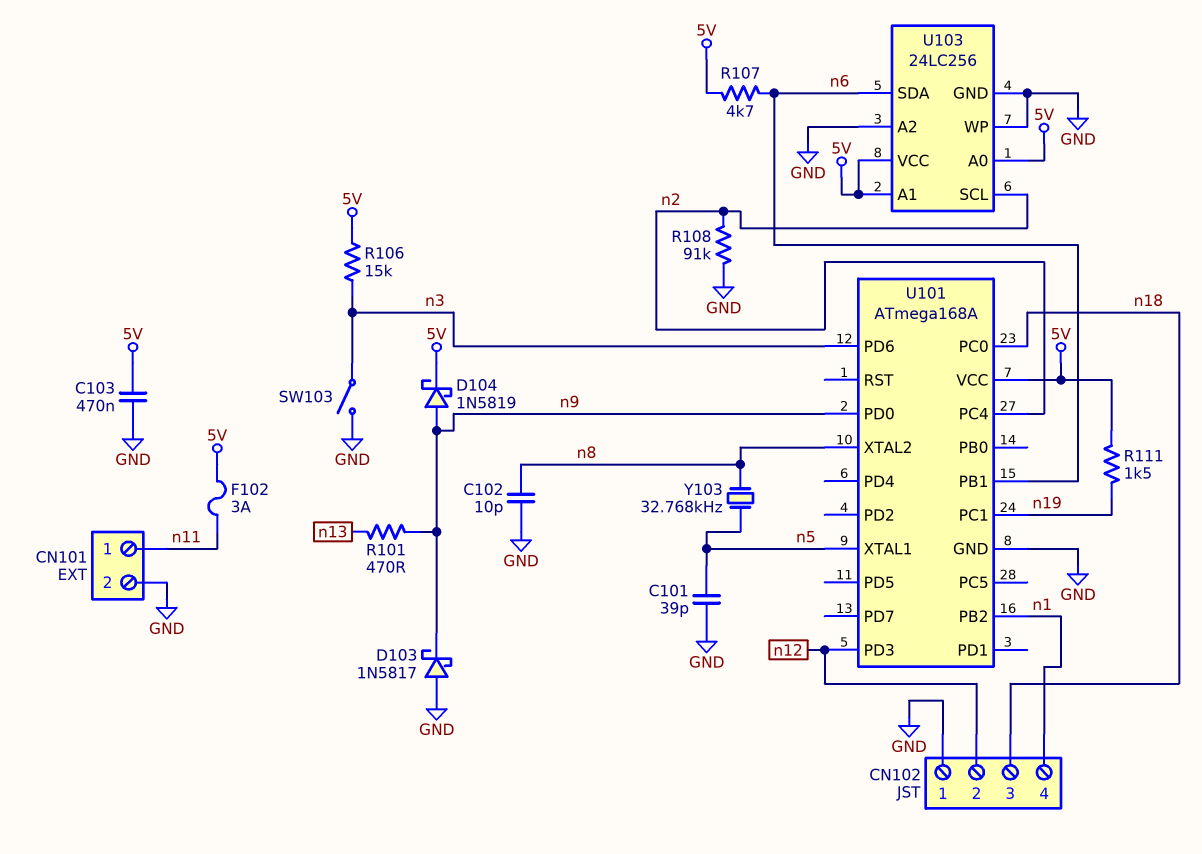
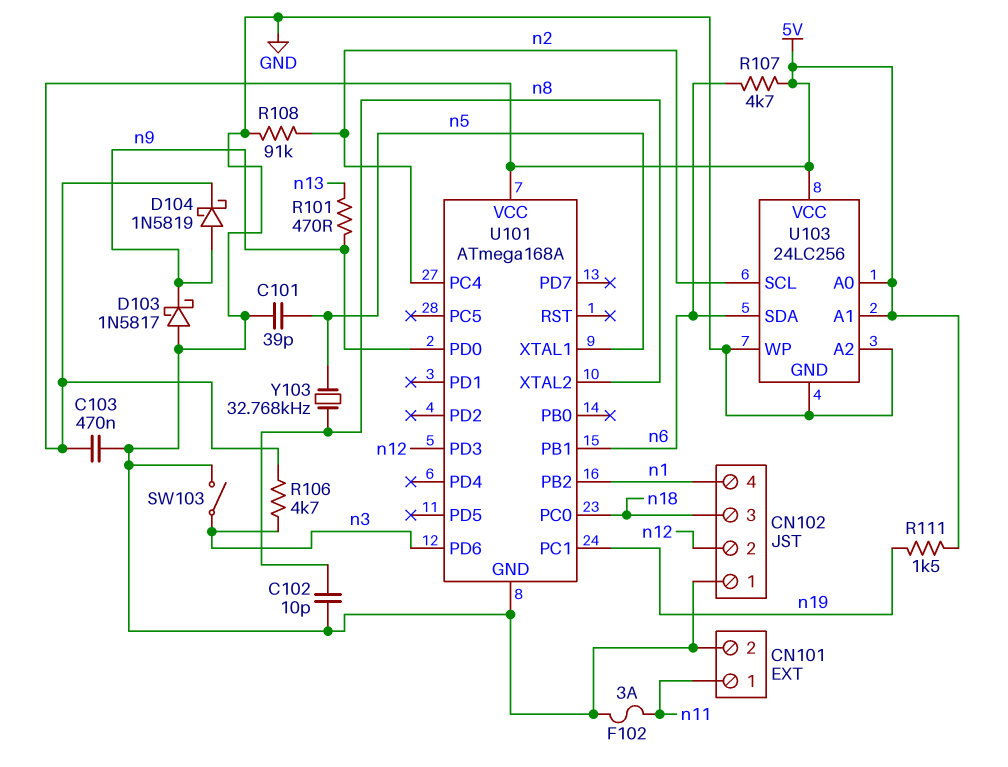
F102: 3A (5V, n11) -> 3A (GND, n11)
R106: 15k (5V, n3) -> 4.7k (5V, n3)

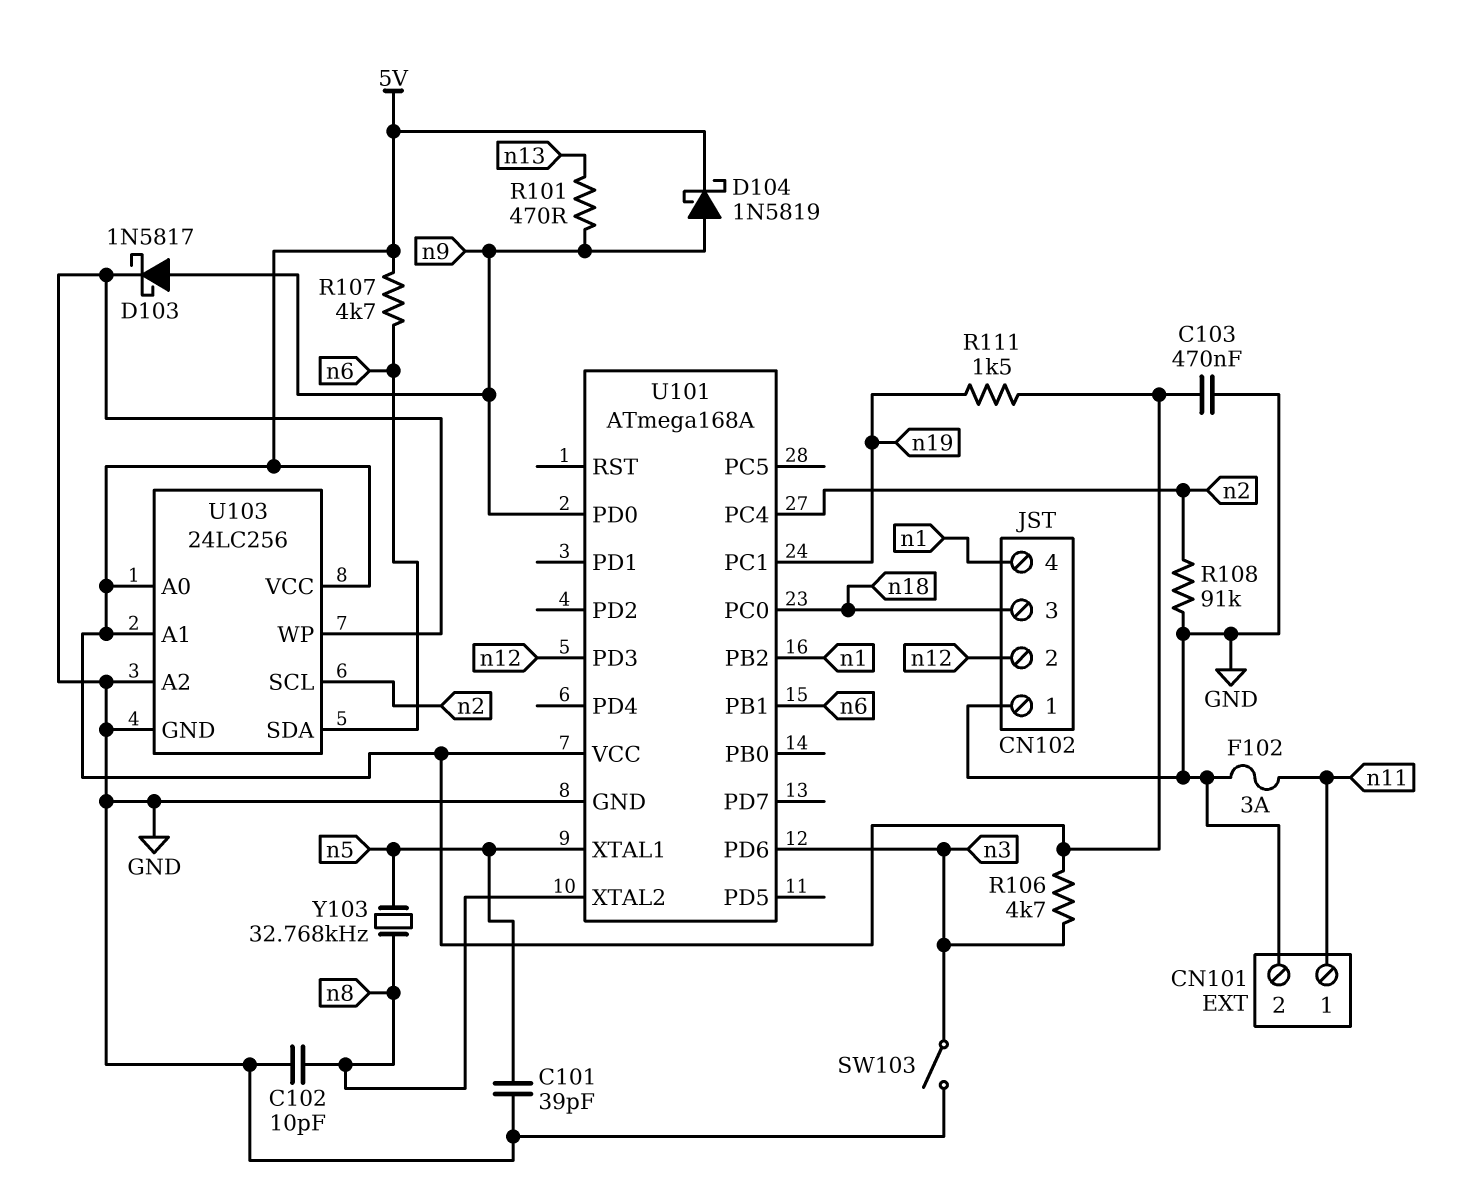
D103: schottky 1N5817 (A GND, K n9) -> schottky 1N5817 (A n9, K GND)

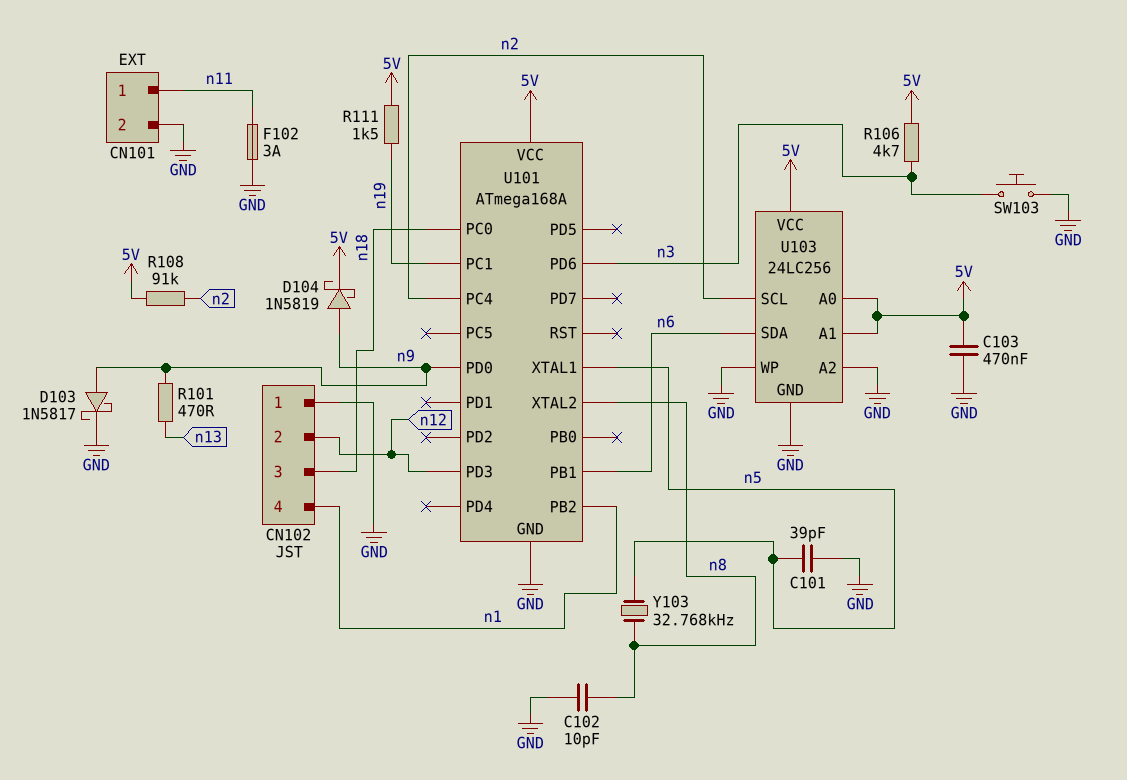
R107: 4.7k (5V, n6) -> none
R108: 91k (GND, n2) -> 91k (5V, n2)
SW103: switch (GND, n3) -> button (GND, n3)

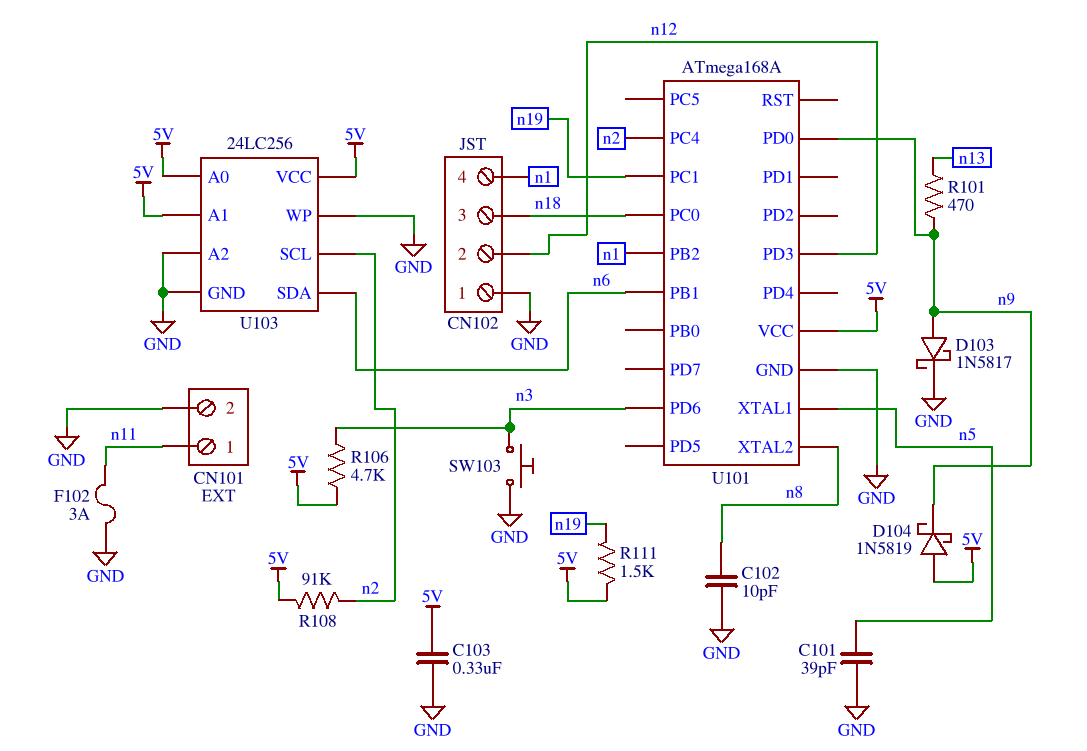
C103: 470nF (5V, GND) -> 330nF (5V, GND)
D104: schottky 1N5819 (A n9, K 5V) -> schottky 1N5819 (A 5V, K n9)
Y103: 32.768kHz (n5, n8) -> none

